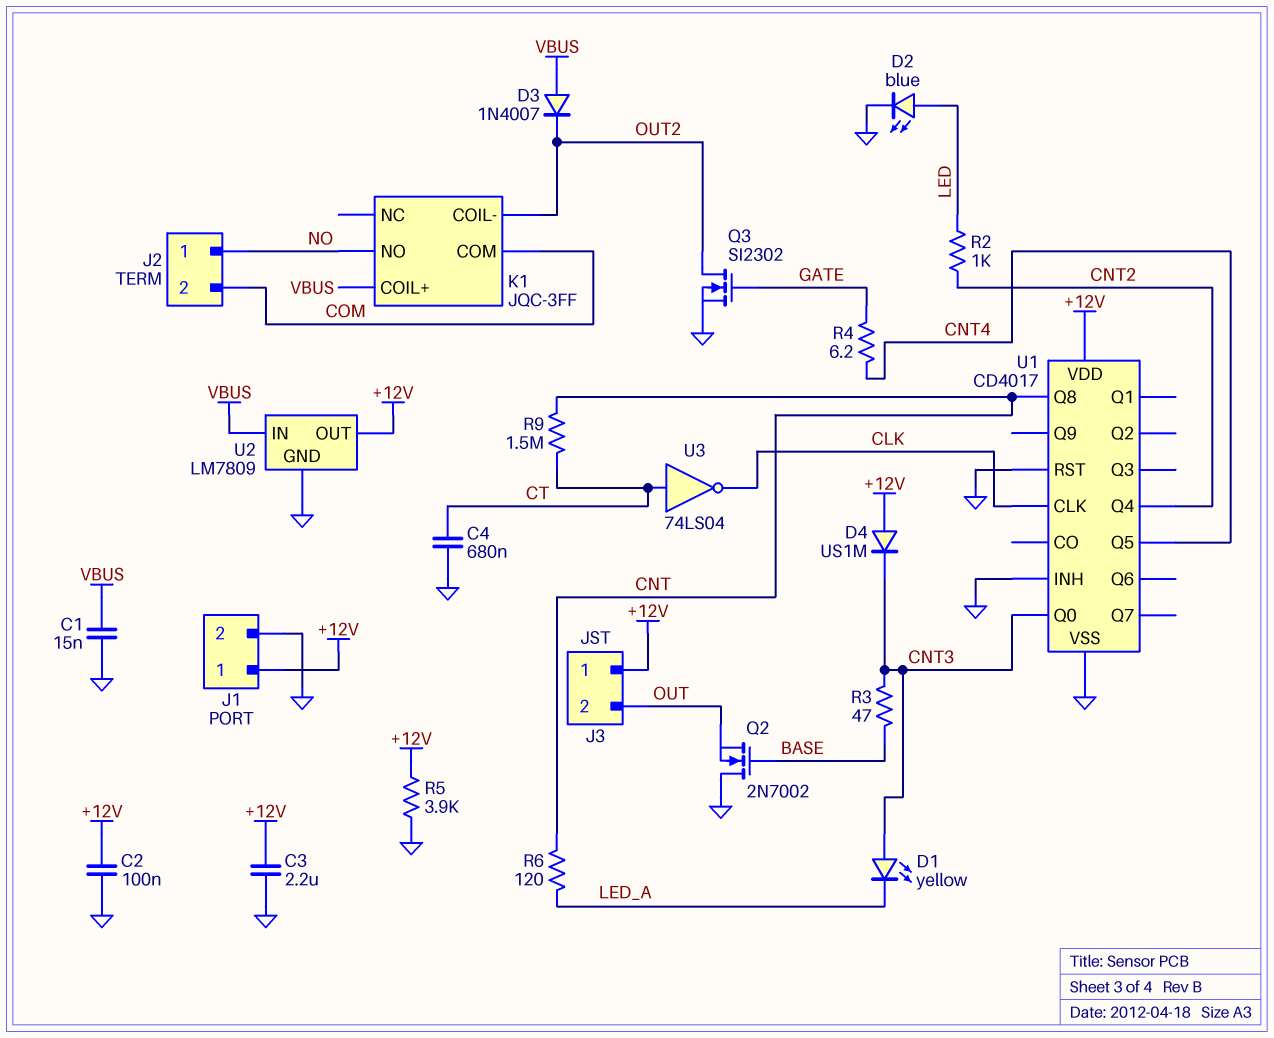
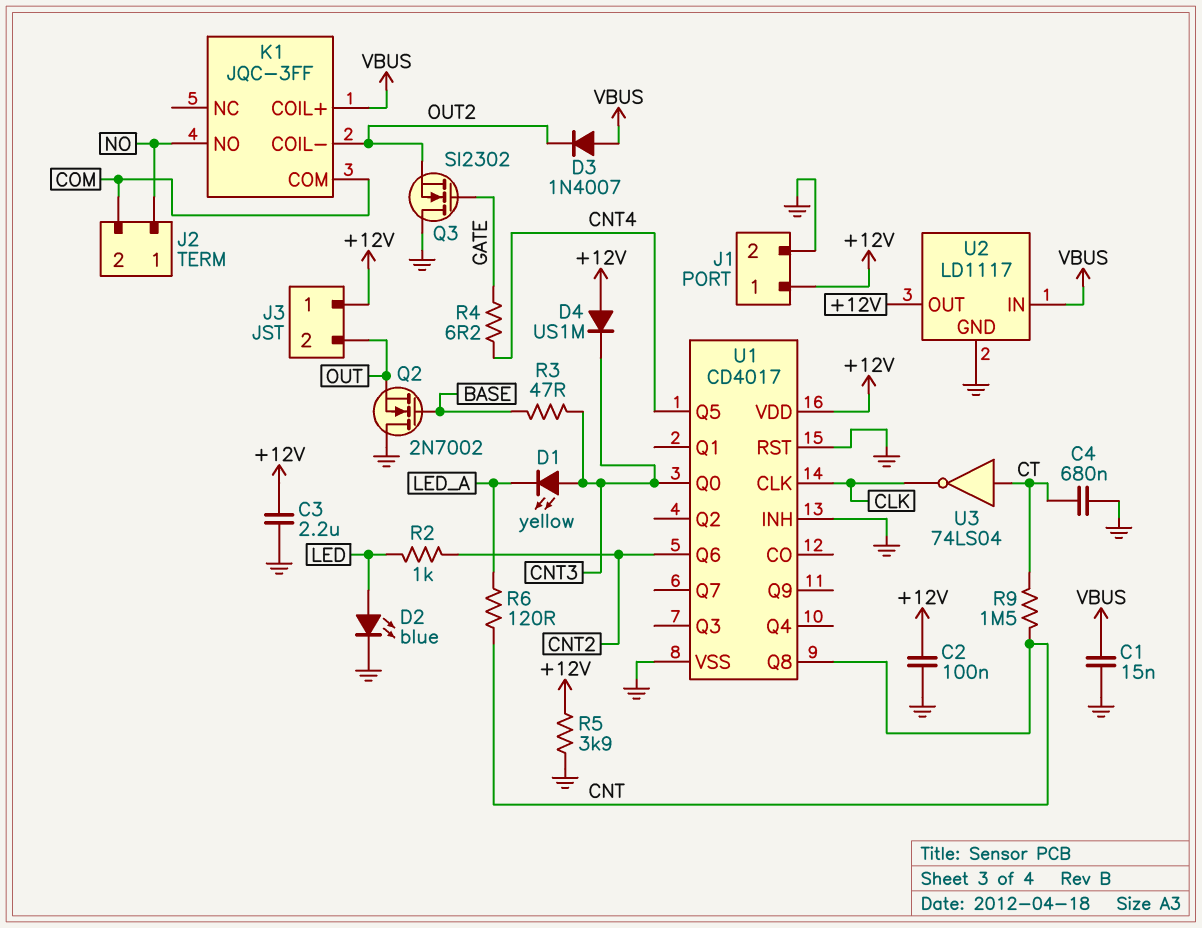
Q3: NMOS SI2302 (G GATE, D OUT2, S GND) -> NMOS SI2302 (G GATE, D GND, S OUT2)
U1 pin Q4: CNT2 -> none
U1 pin Q6: none -> CNT2
U2: LM7809 -> LD1117

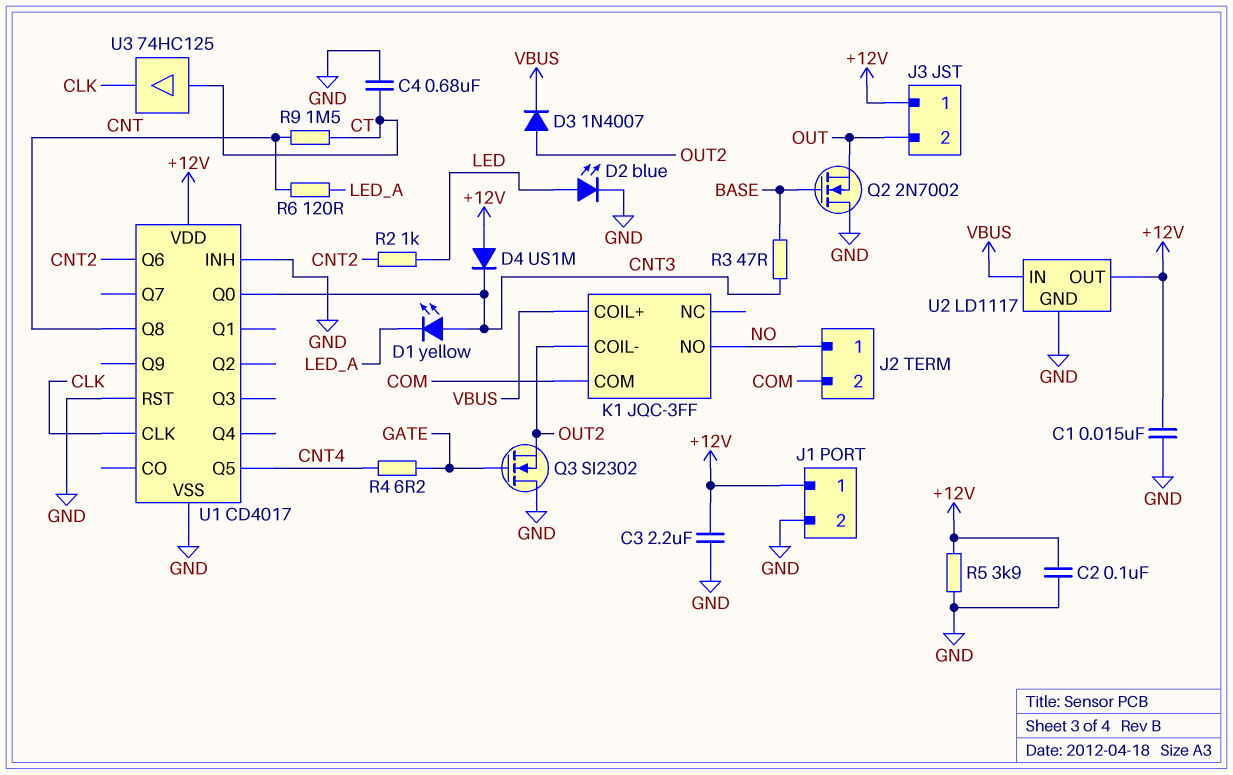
C1: 15nF (GND, VBUS) -> 15nF (+12V, GND)
D3: diode 1N4007 (A VBUS, K OUT2) -> diode 1N4007 (A OUT2, K VBUS)
U3: NOT 74LS04 (in CT, out CLK) -> buffer 74HC125 (in CT, out CLK)

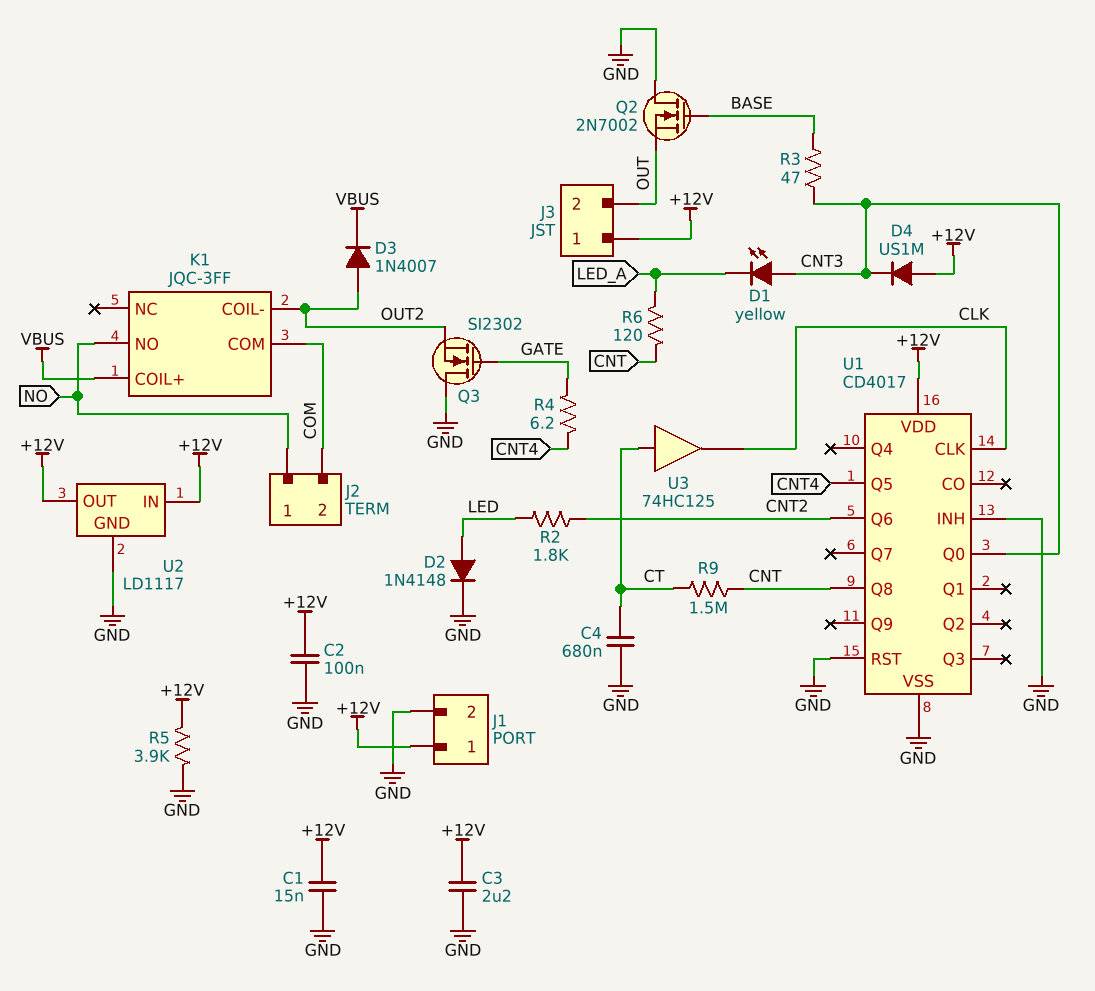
D2: LED blue (A LED, K GND) -> diode 1N4148 (A LED, K GND)
R2: 1k (CNT2, LED) -> 1.8k (CNT2, LED)
U2 pin IN: VBUS -> +12V

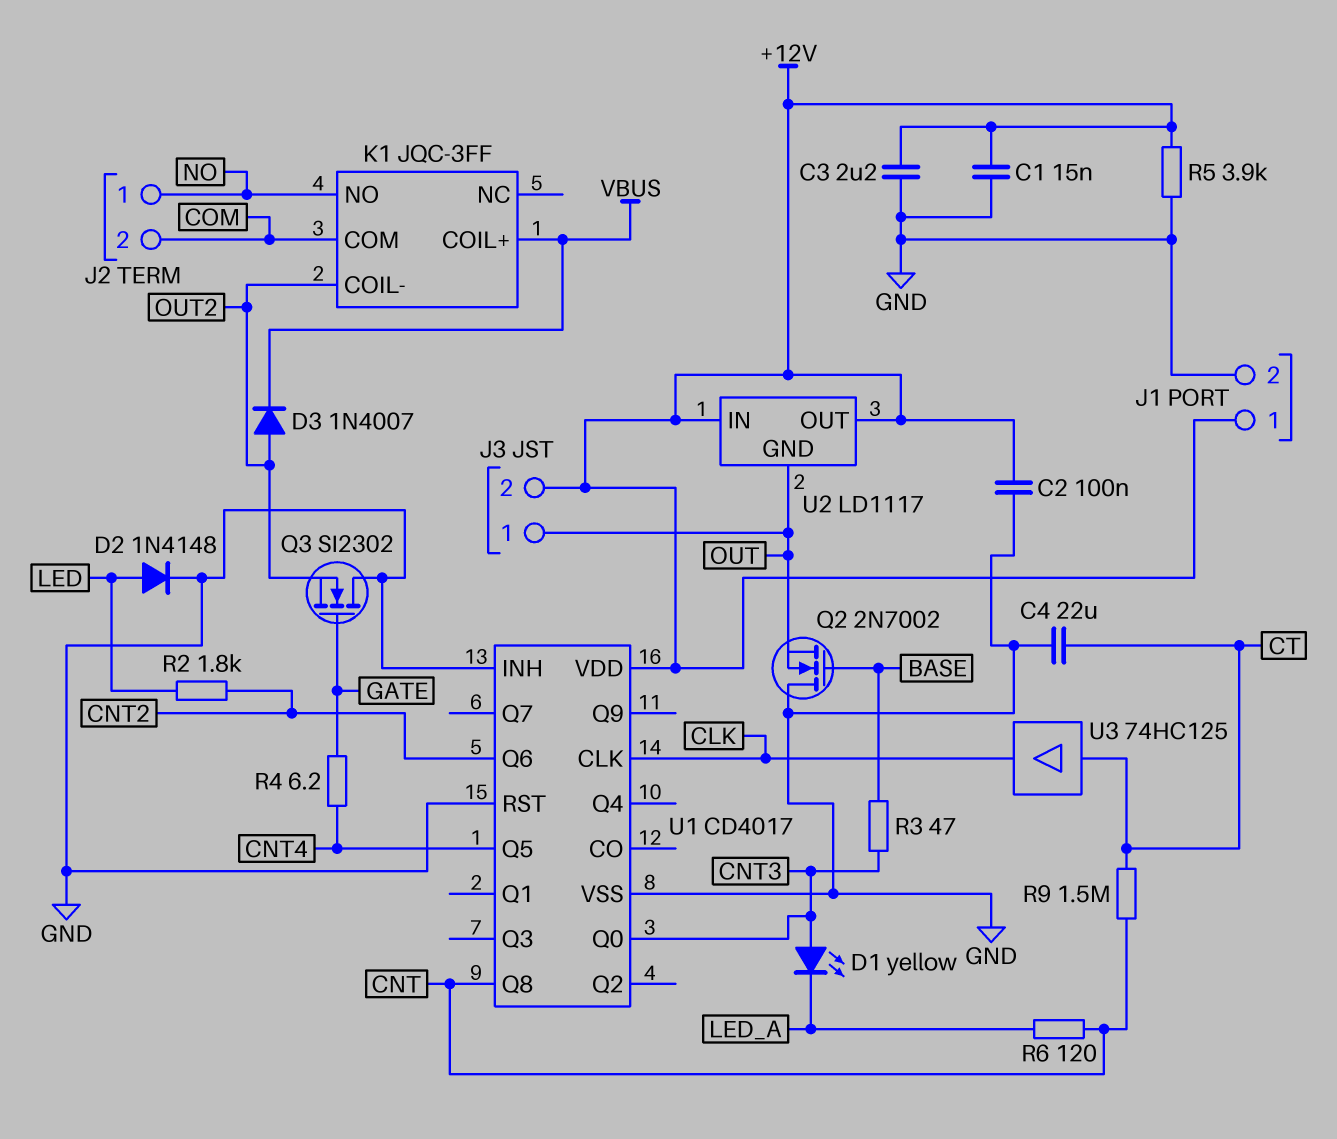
C4: 680nF (CT, GND) -> 22uF (CT, GND)
D4: diode US1M (A +12V, K CNT3) -> none
J3 pin 1: +12V -> OUT
J3 pin 2: OUT -> +12V
U2 pin GND: GND -> OUT

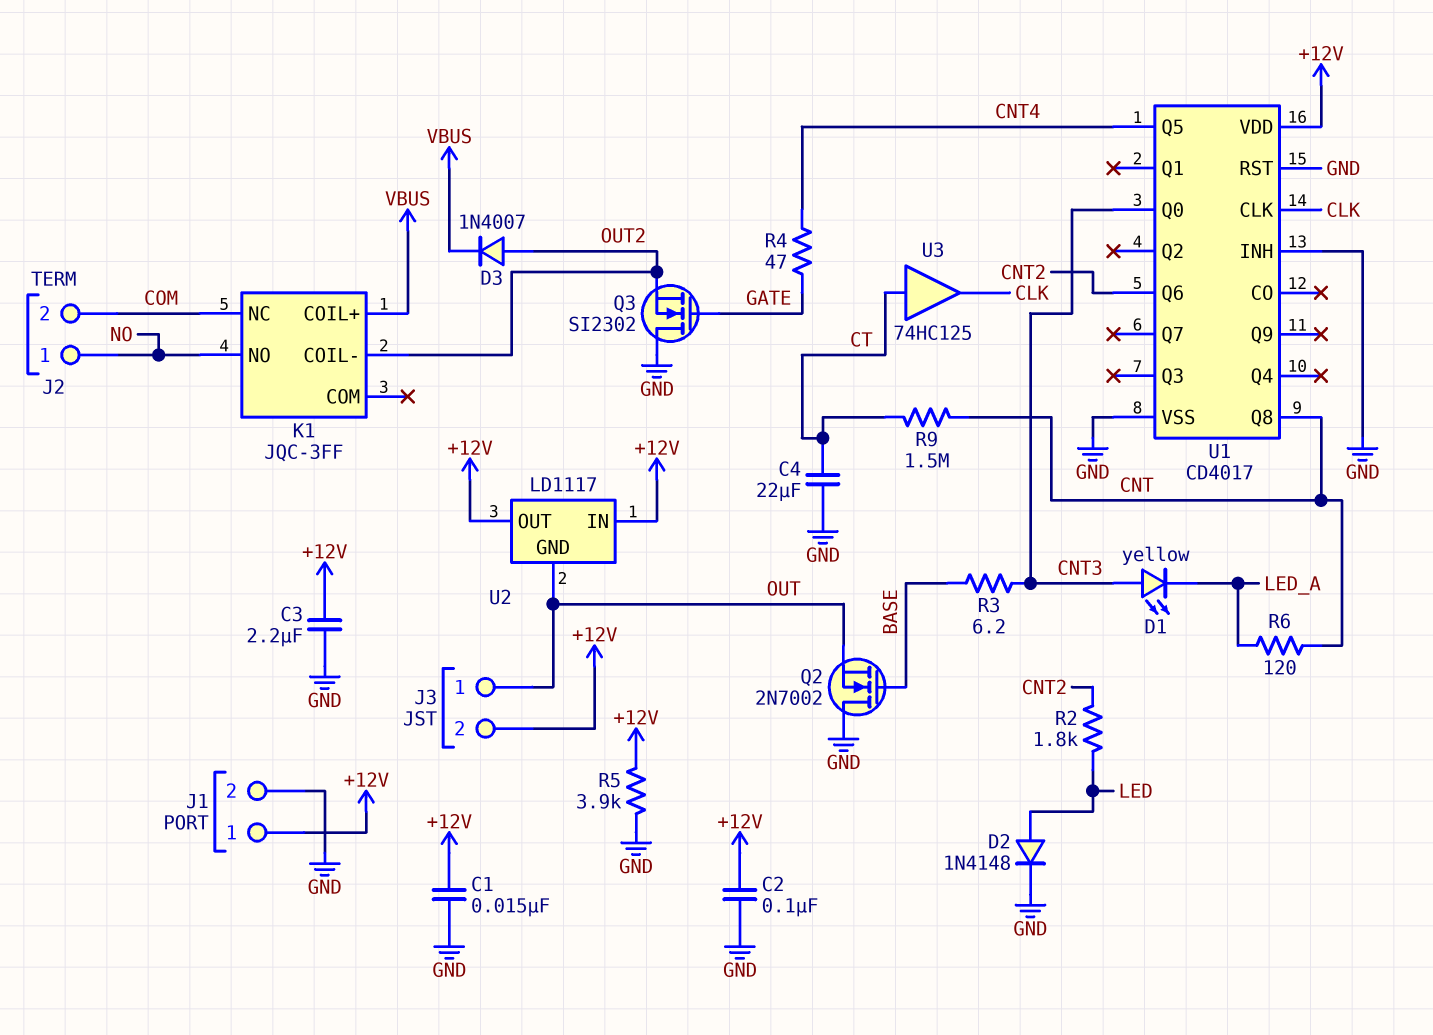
K1 pin COM: COM -> none
K1 pin NC: none -> COM
R3: 47 (BASE, CNT3) -> 6.2 (BASE, CNT3)
R4: 6.2 (CNT4, GATE) -> 47 (CNT4, GATE)

